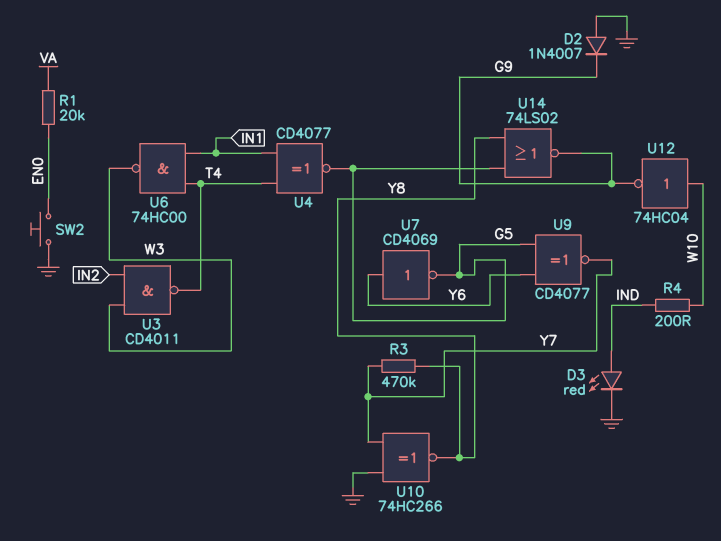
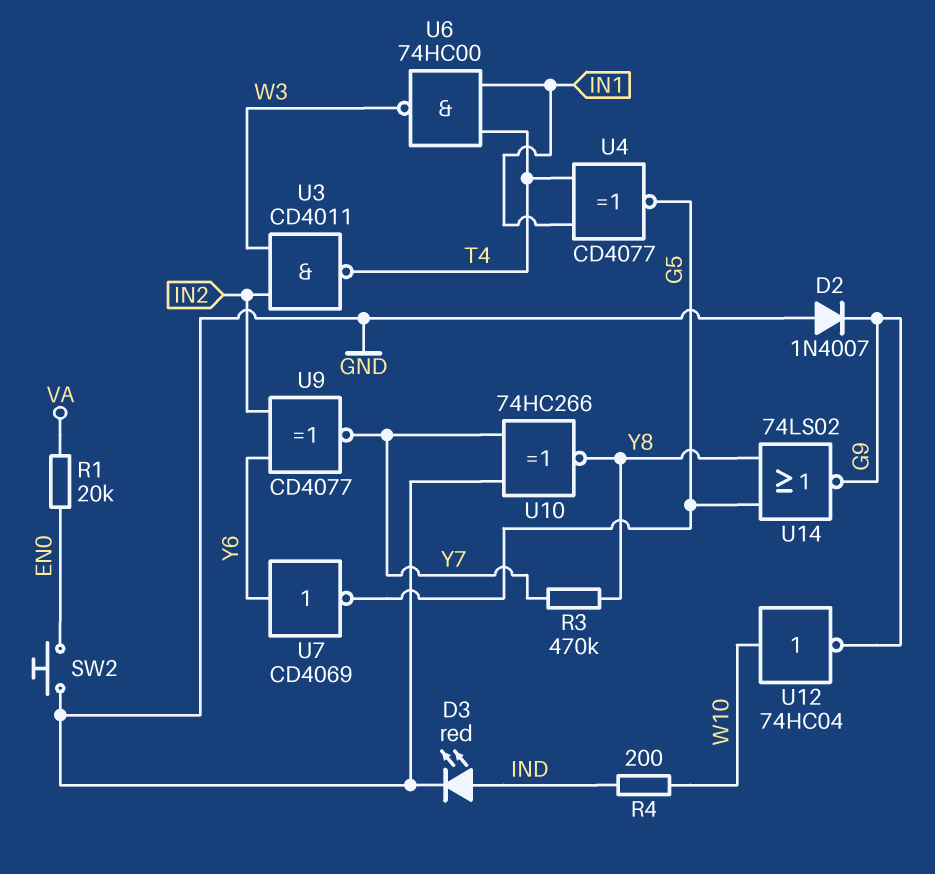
U9: XNOR CD4077 (in G5, in Y6, out Y7) -> XNOR CD4077 (in IN2, in Y6, out Y7)

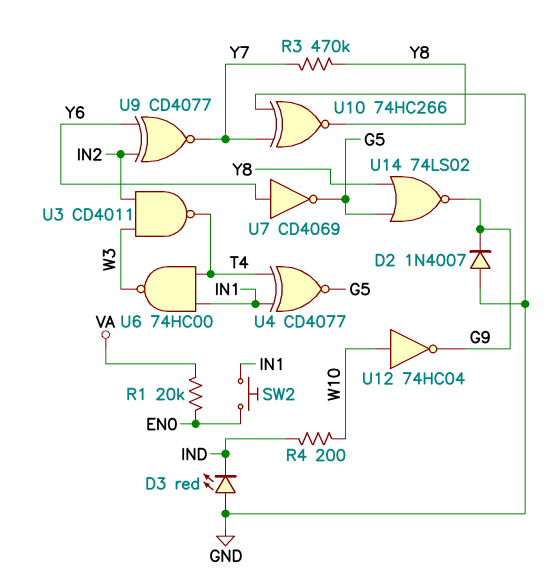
D3: LED red (A IND, K GND) -> LED red (A GND, K IND)
SW2: button (EN0, GND) -> button (EN0, IN1)

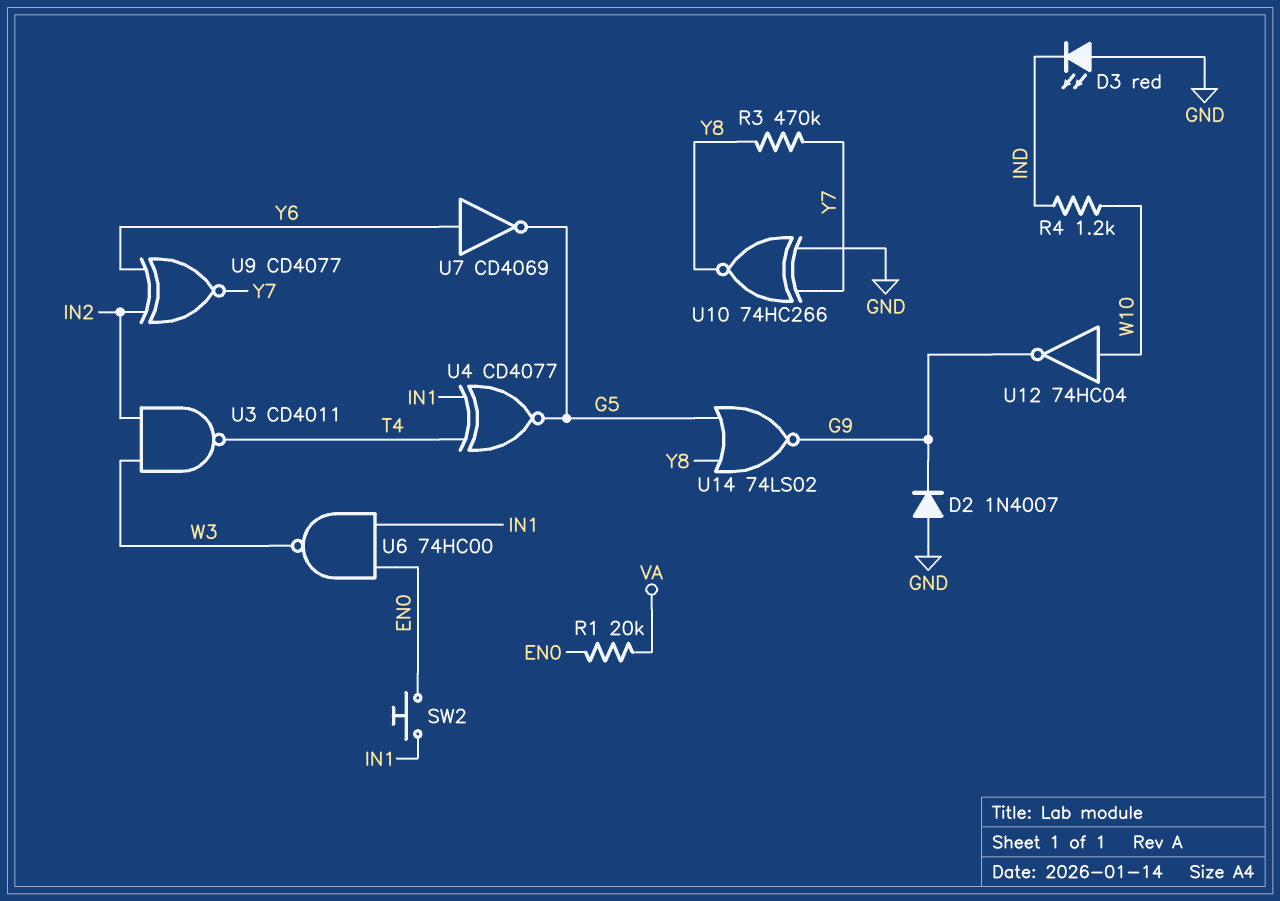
R4: 200 (IND, W10) -> 1.2k (IND, W10)
U6: NAND 74HC00 (in IN1, in T4, out W3) -> NAND 74HC00 (in EN0, in IN1, out W3)

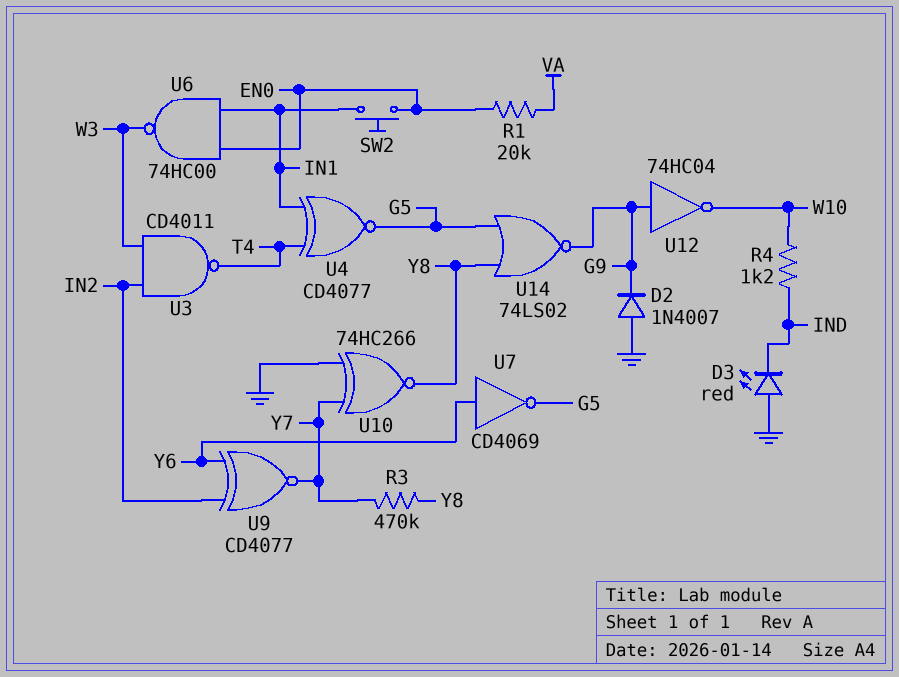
U12: NOT 74HC04 (in W10, out G9) -> NOT 74HC04 (in G9, out W10)

